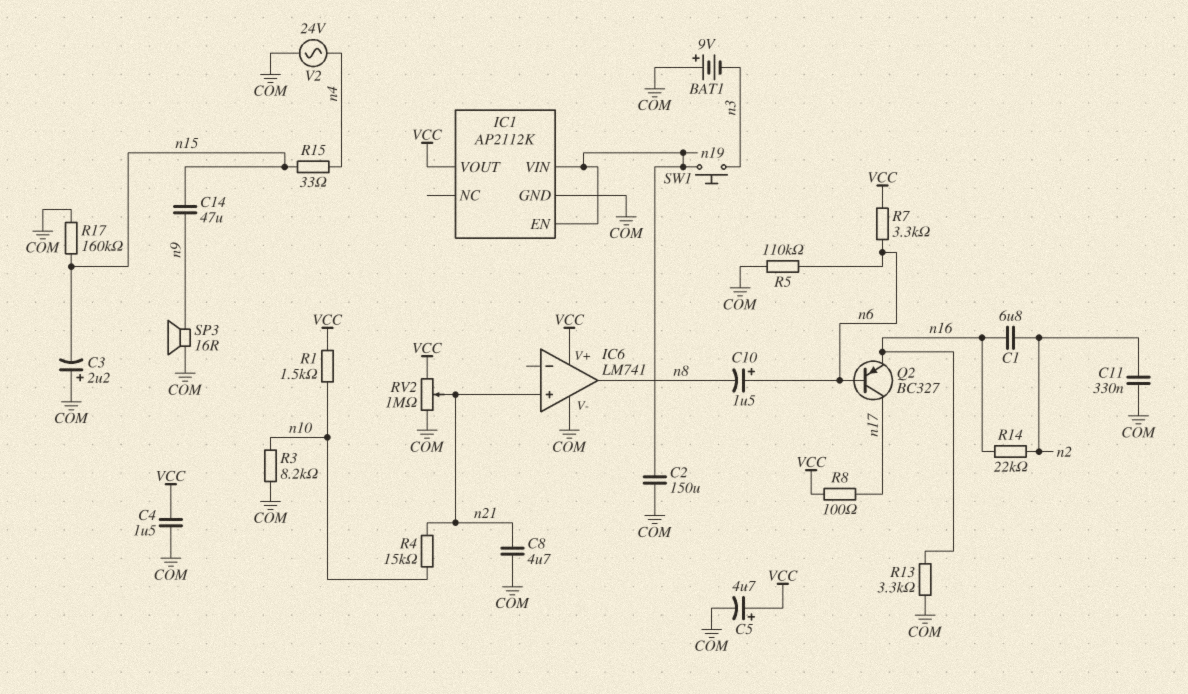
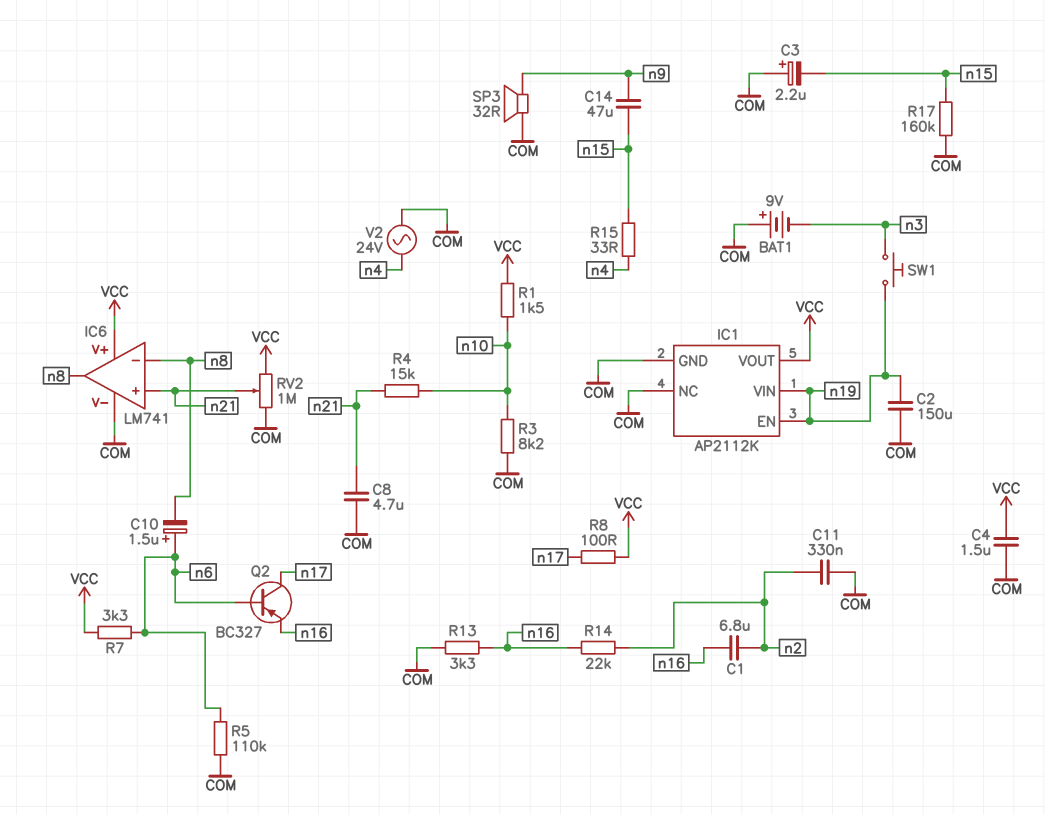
C5: 4.7uF (plus VCC, minus COM) -> none
IC1 pin NC: none -> COM
IC6 pin in-: none -> n8
SP3: speaker 16R (COM, n9) -> speaker 32R (COM, n9)

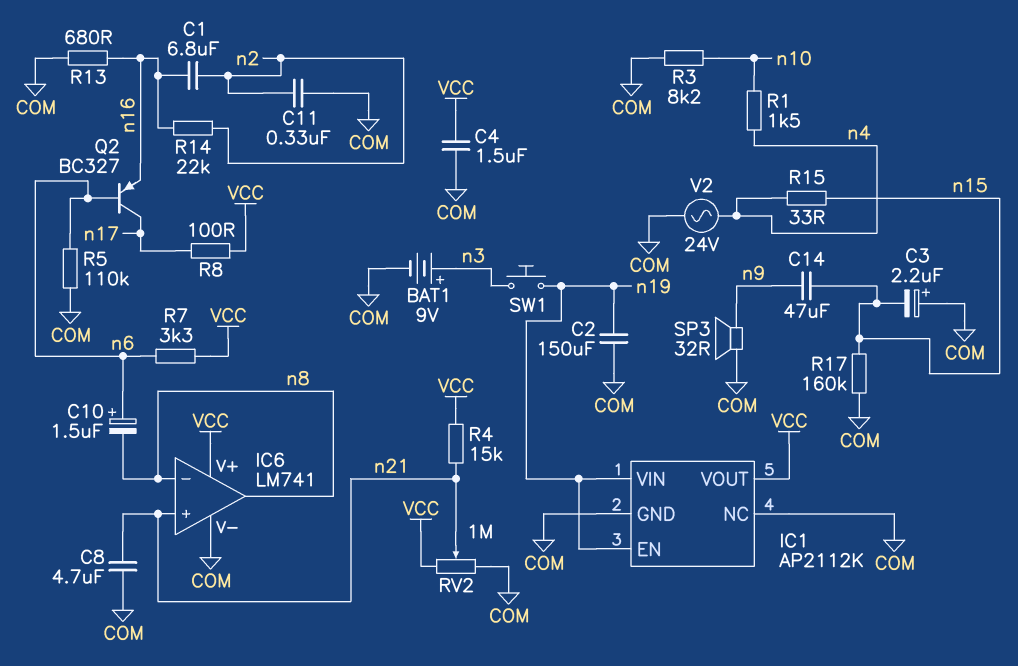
BAT1: 9V (plus COM, minus n3) -> 9V (plus n3, minus COM)
R1: 1.5k (VCC, n10) -> 1.5k (n4, n10)
R4: 15k (n10, n21) -> 15k (VCC, n21)
R13: 3.3k (COM, n16) -> 680 (COM, n16)

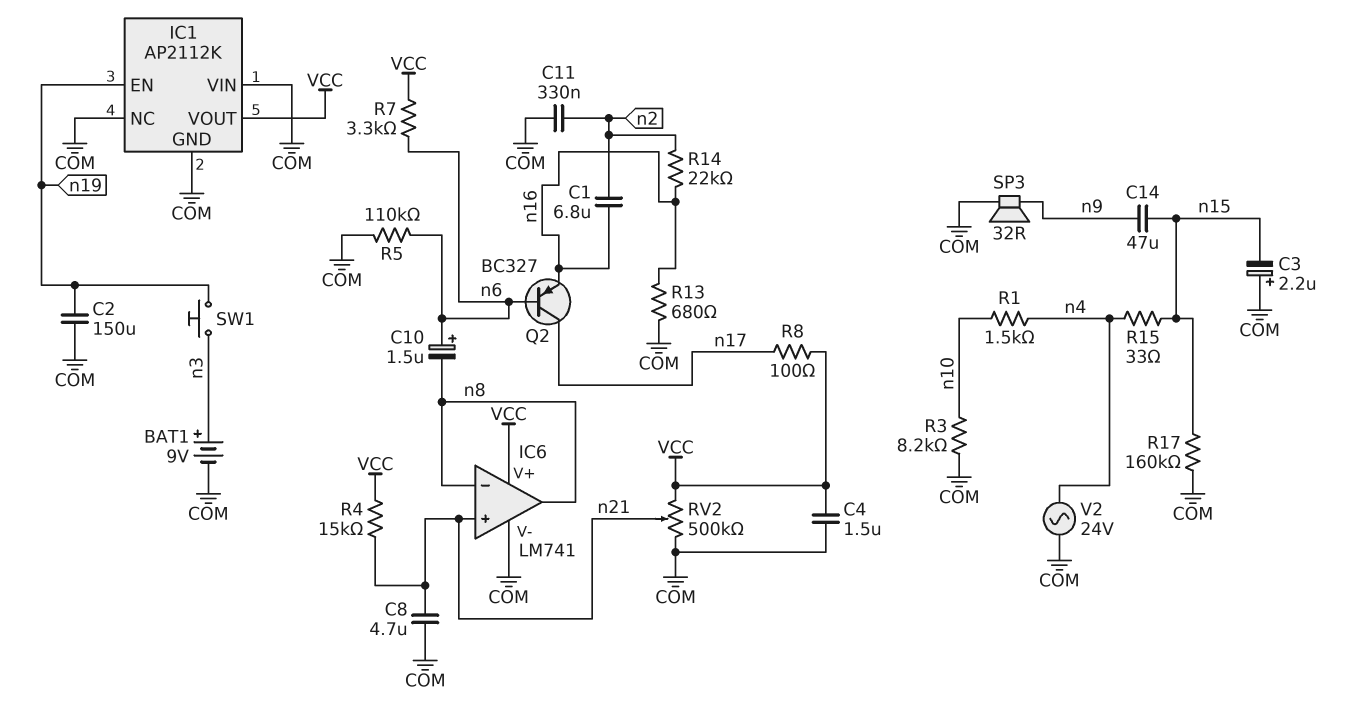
IC1 pin VIN: n19 -> COM
RV2: 1M (COM, VCC, wiper n21) -> 500k (COM, VCC, wiper n21)

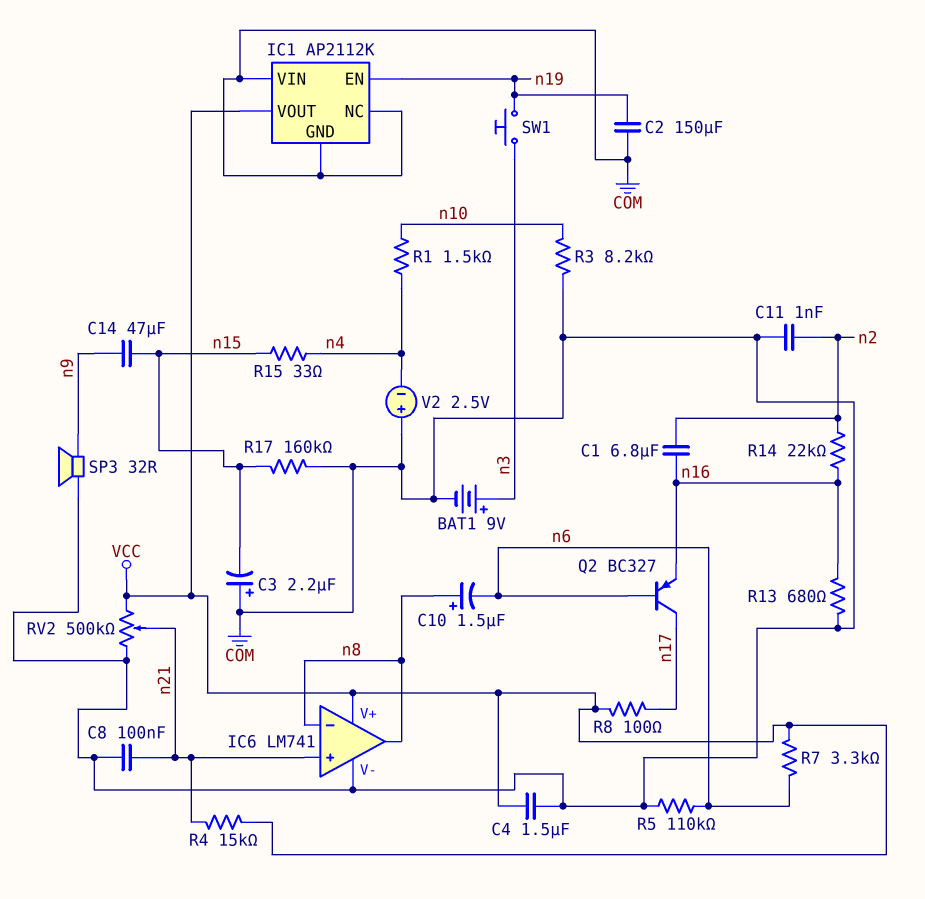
C8: 4.7uF (COM, n21) -> 100nF (COM, n21)
C10: 1.5uF (plus n6, minus n8) -> 1.5uF (plus n8, minus n6)
C11: 330nF (COM, n2) -> 1nF (COM, n2)
V2: AC 24V (COM, n4) -> 2.5V (plus COM, minus n4)

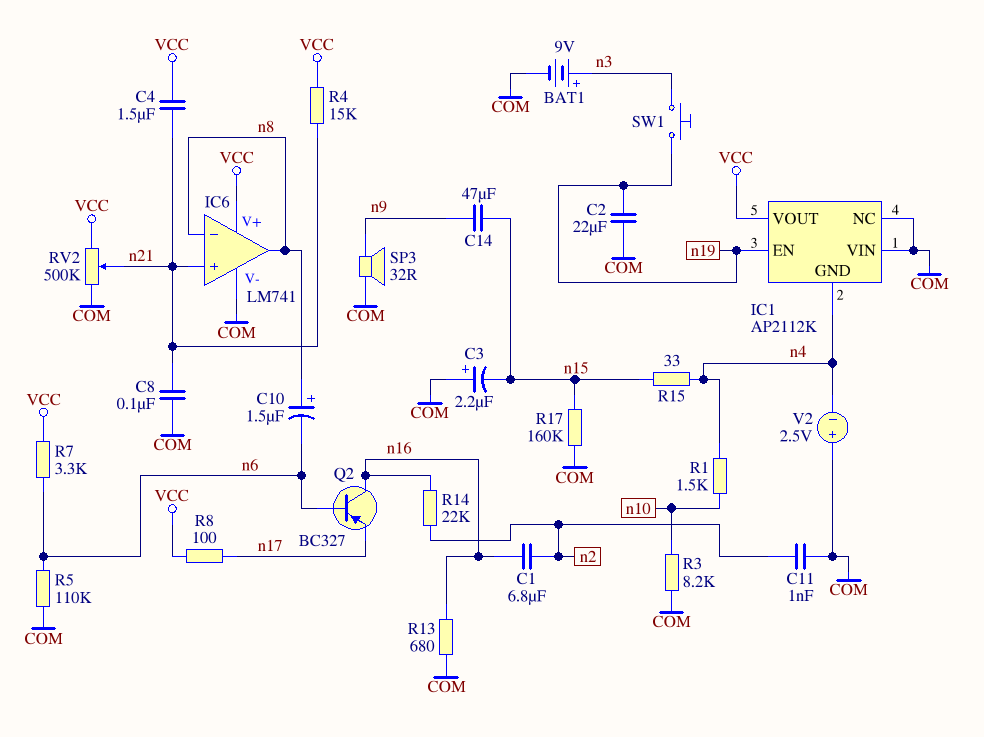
C2: 150uF (COM, n19) -> 22uF (COM, n19)
C4: 1.5uF (COM, VCC) -> 1.5uF (VCC, n21)
IC1 pin GND: COM -> n4
Q2: PNP BC327 (B n6, C n17, E n16) -> PNP BC327 (B n6, C n16, E n17)

